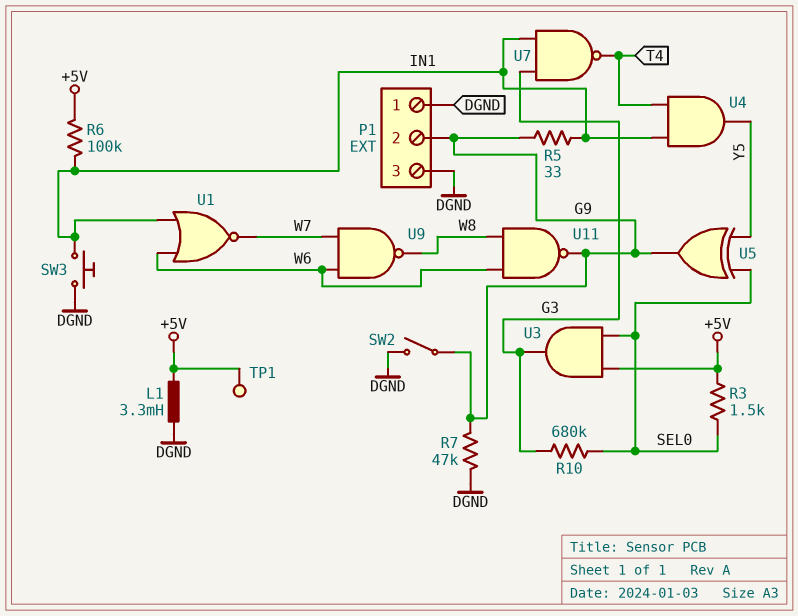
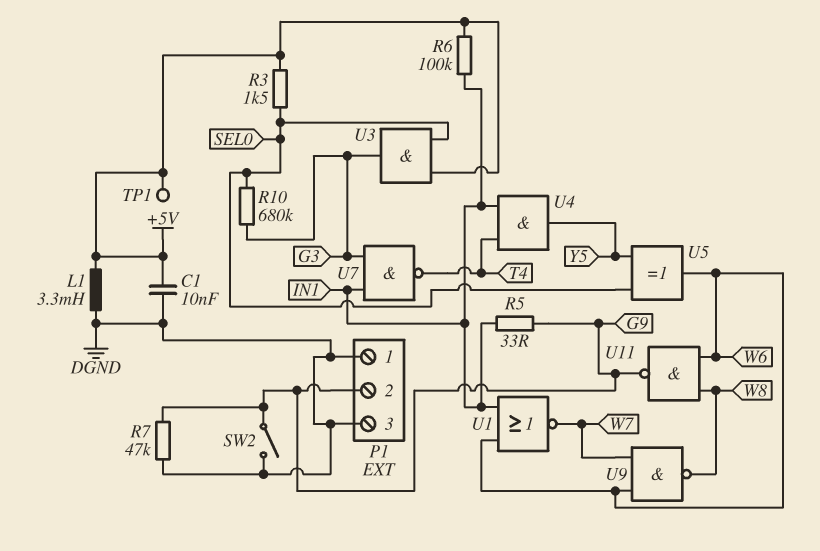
C1: none -> 10nF (+5V, DGND)
SW3: button (DGND, IN1) -> none
U5: XOR (in SEL0, in Y5, out G9) -> XOR (in SEL0, in Y5, out W6)

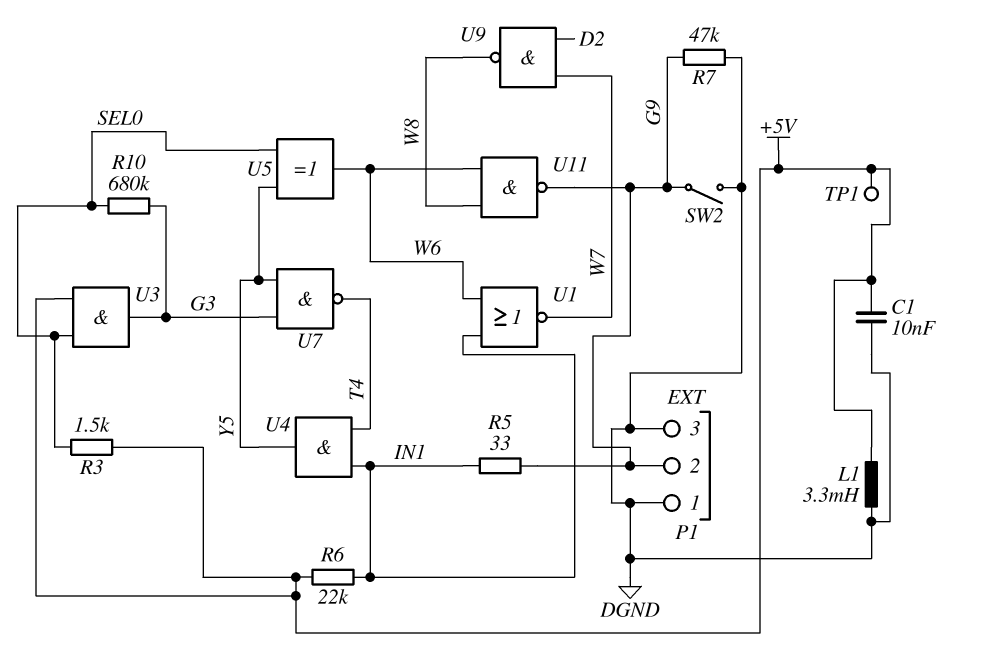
R6: 100k (+5V, IN1) -> 22k (+5V, IN1)
U7: NAND (in G3, in IN1, out T4) -> NAND (in G3, in Y5, out T4)
U9: NAND (in W6, in W7, out W8) -> NAND (in D2, in W7, out W8)

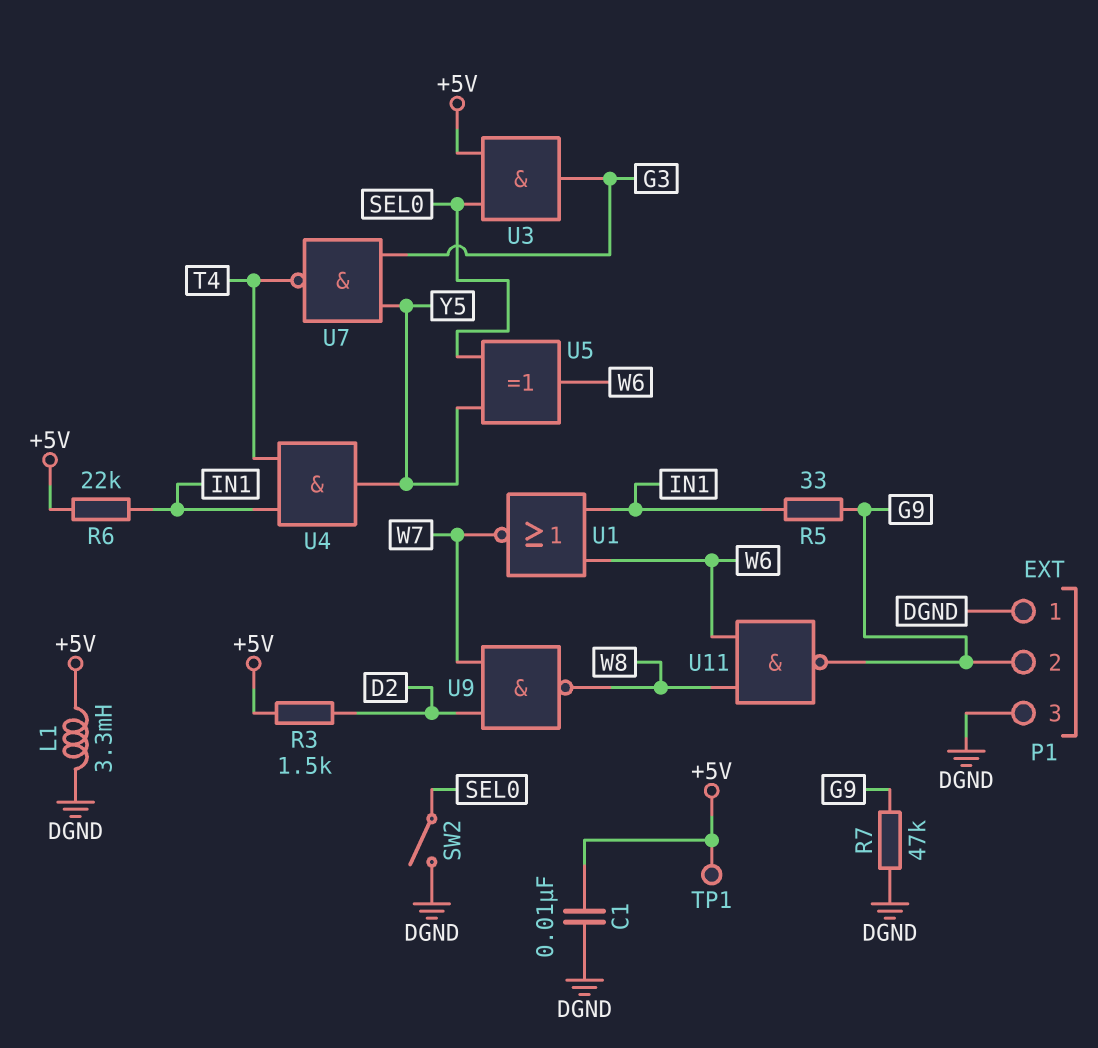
R3: 1.5k (+5V, SEL0) -> 1.5k (+5V, D2)
R10: 680k (G3, SEL0) -> none
SW2: switch (DGND, G9) -> switch (DGND, SEL0)

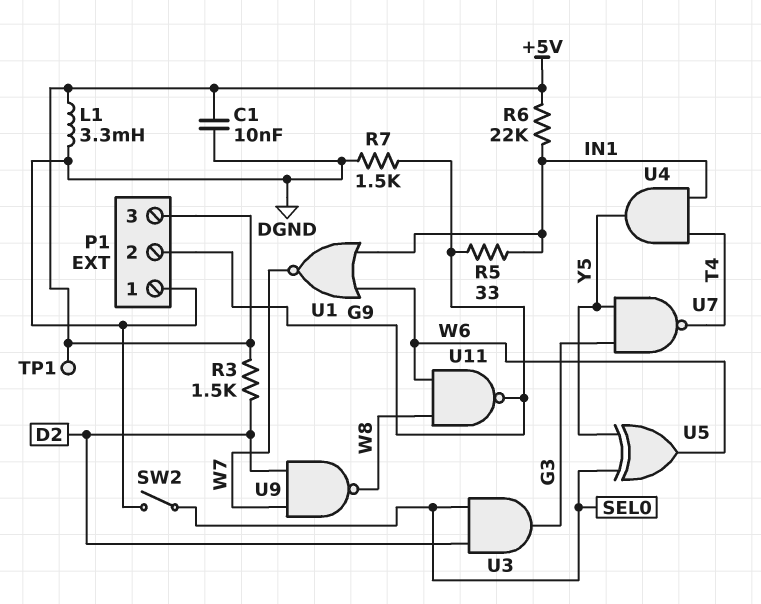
P1 pin 3: DGND -> +5V
R7: 47k (DGND, G9) -> 1.5k (DGND, G9)
U3: AND (in +5V, in SEL0, out G3) -> AND (in D2, in SEL0, out G3)

